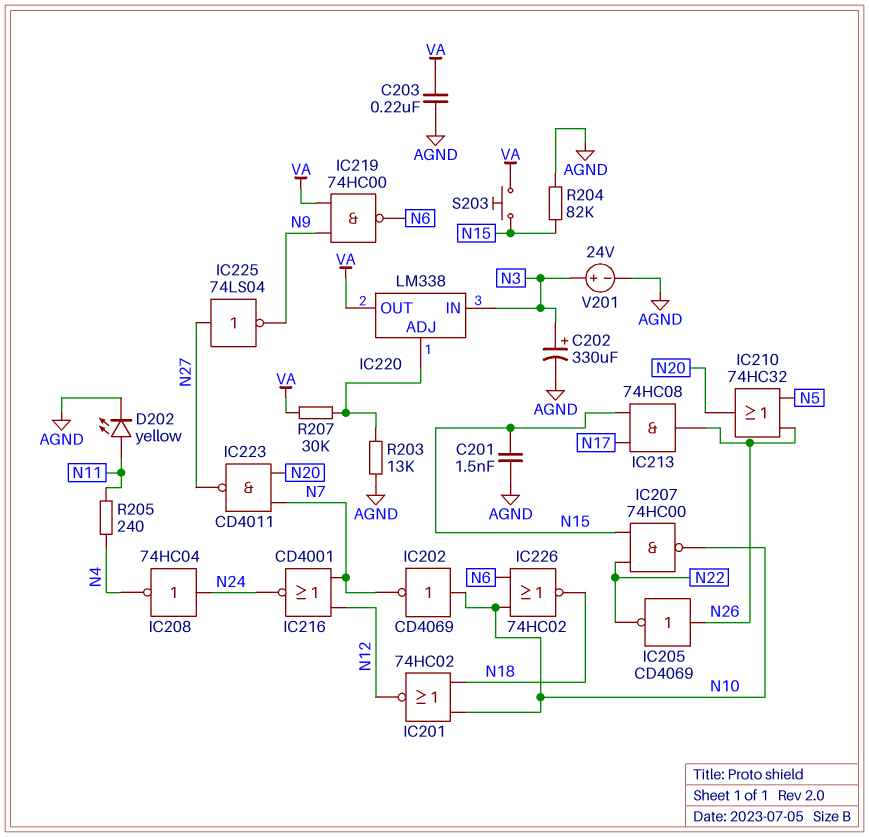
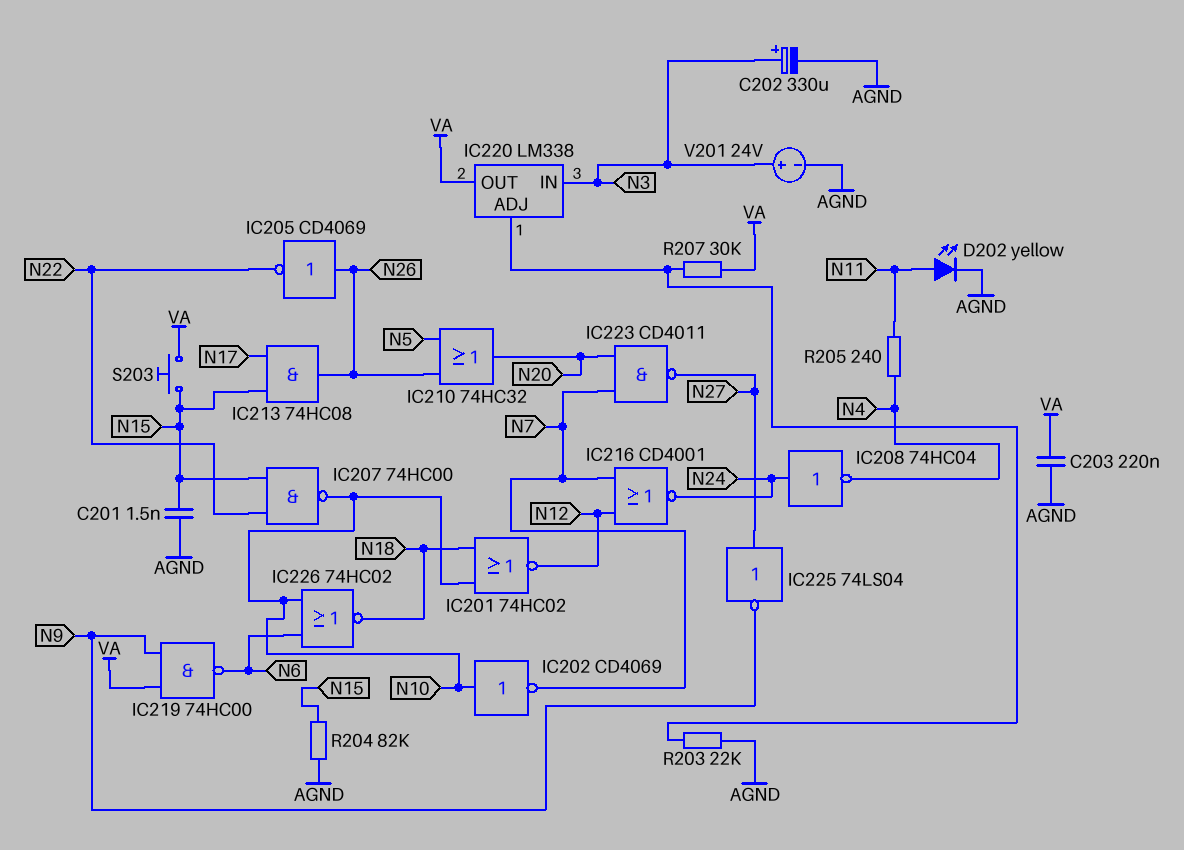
R203: 13k (AGND, IC220/ADJ) -> 22k (AGND, IC220/ADJ)

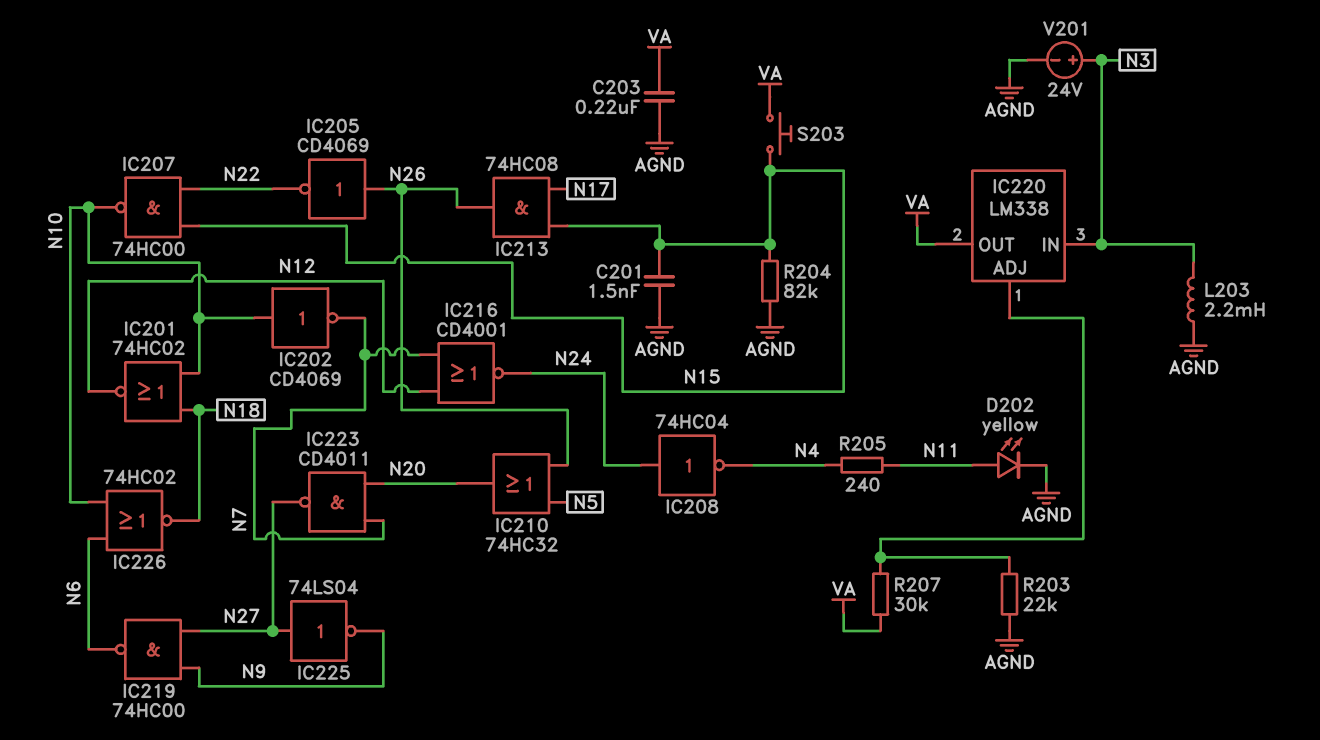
C202: 330uF (plus N3, minus AGND) -> none
IC219: NAND 74HC00 (in N9, in VA, out N6) -> NAND 74HC00 (in N9, in N27, out N6)
L203: none -> 2.2mH (AGND, N3)

